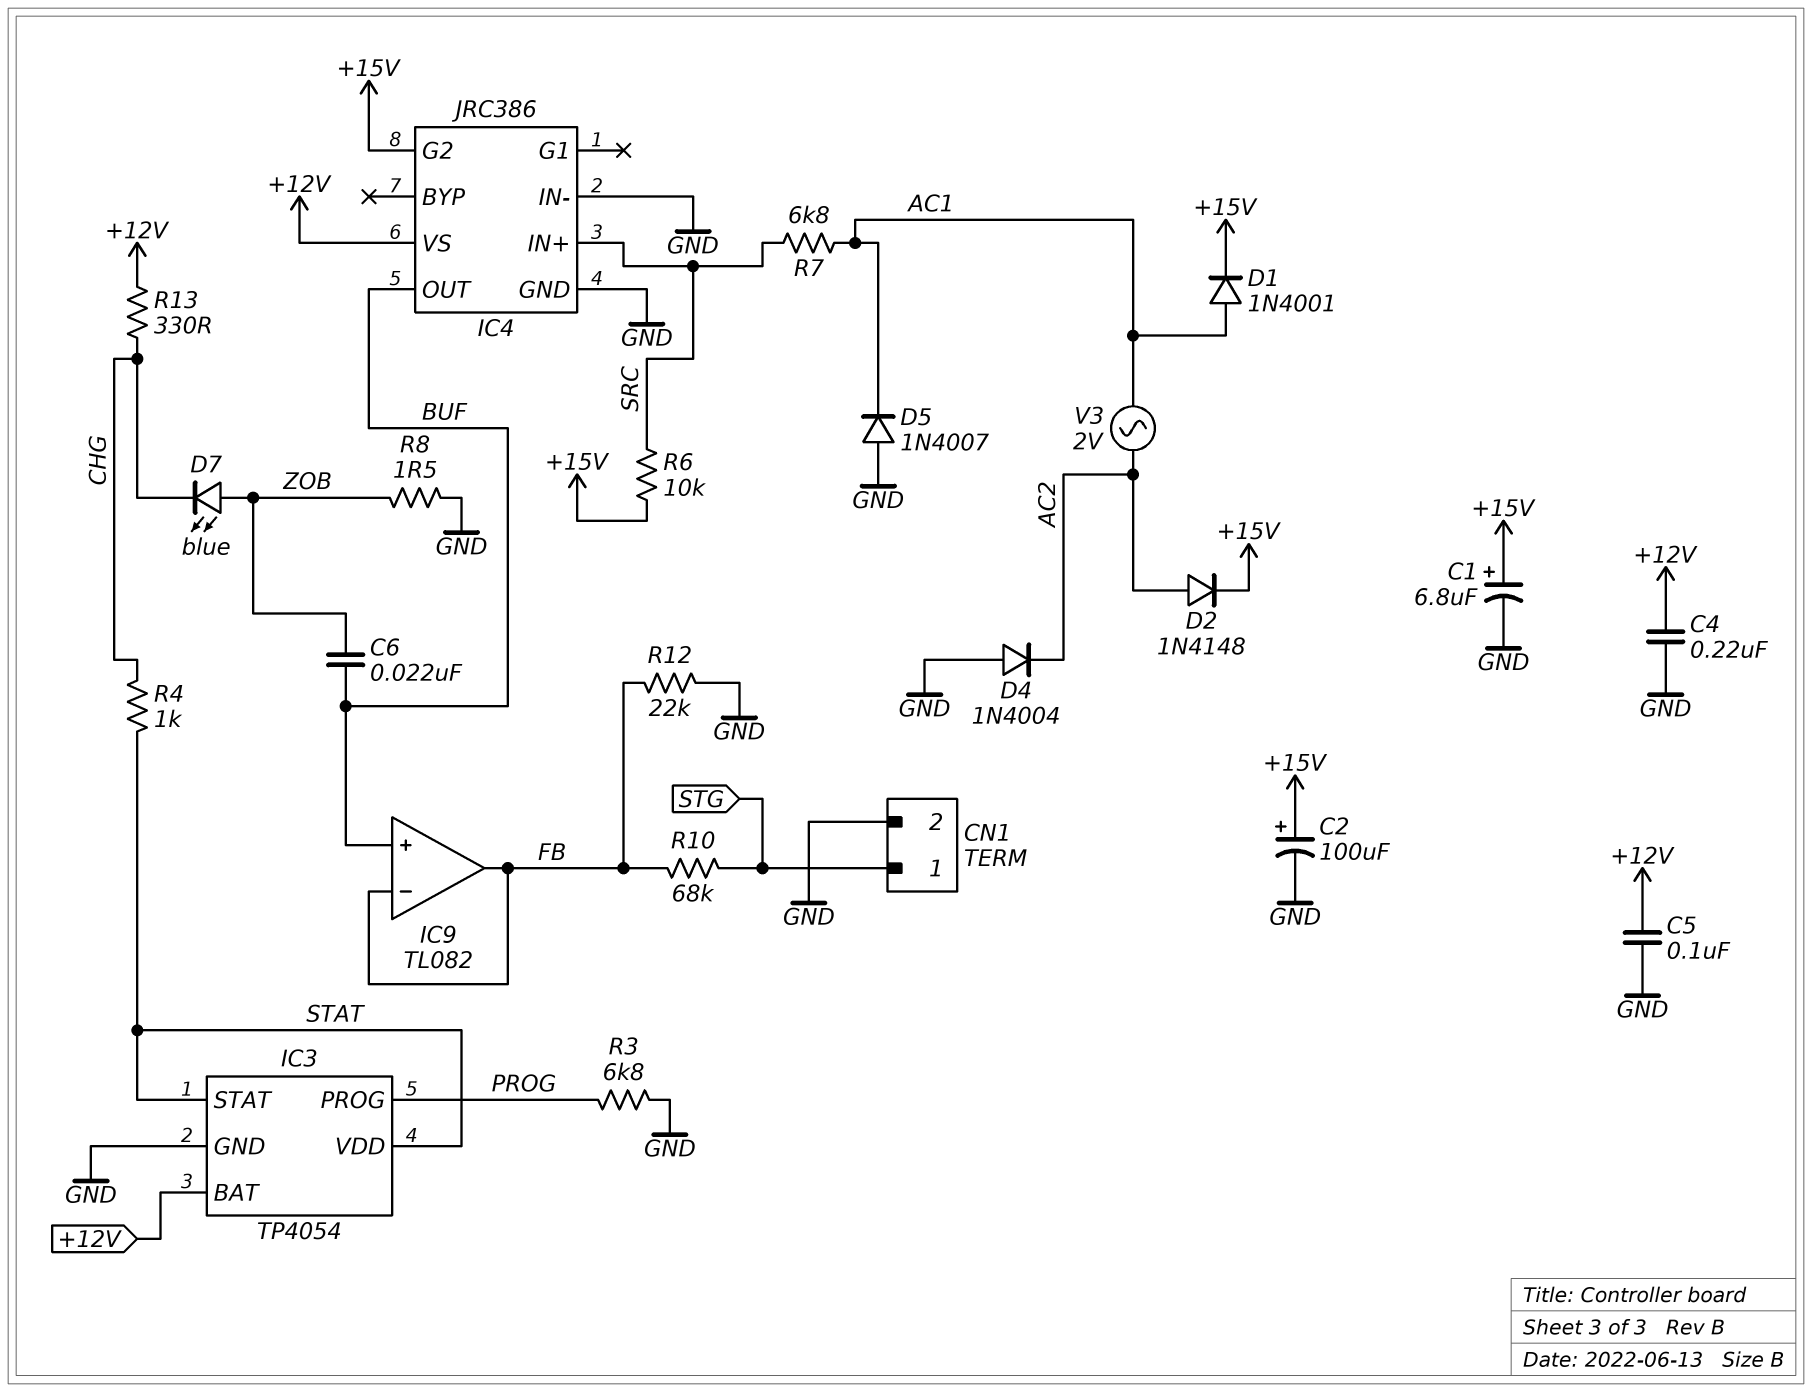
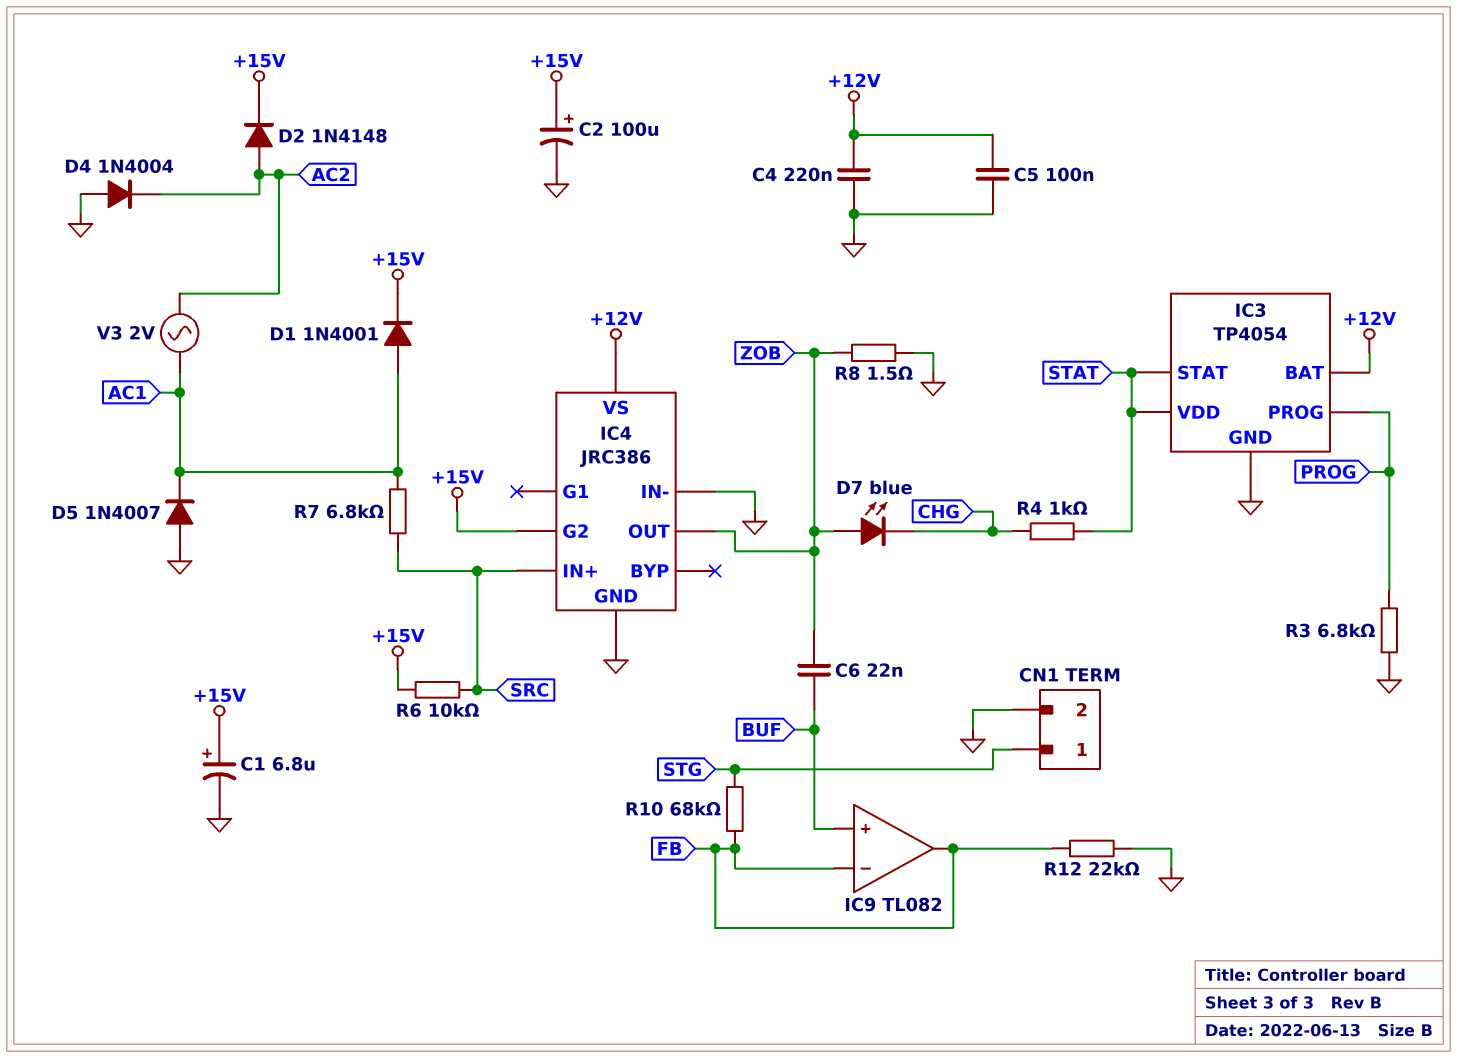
IC4 pin OUT: BUF -> ZOB
R13: 330 (+12V, CHG) -> none

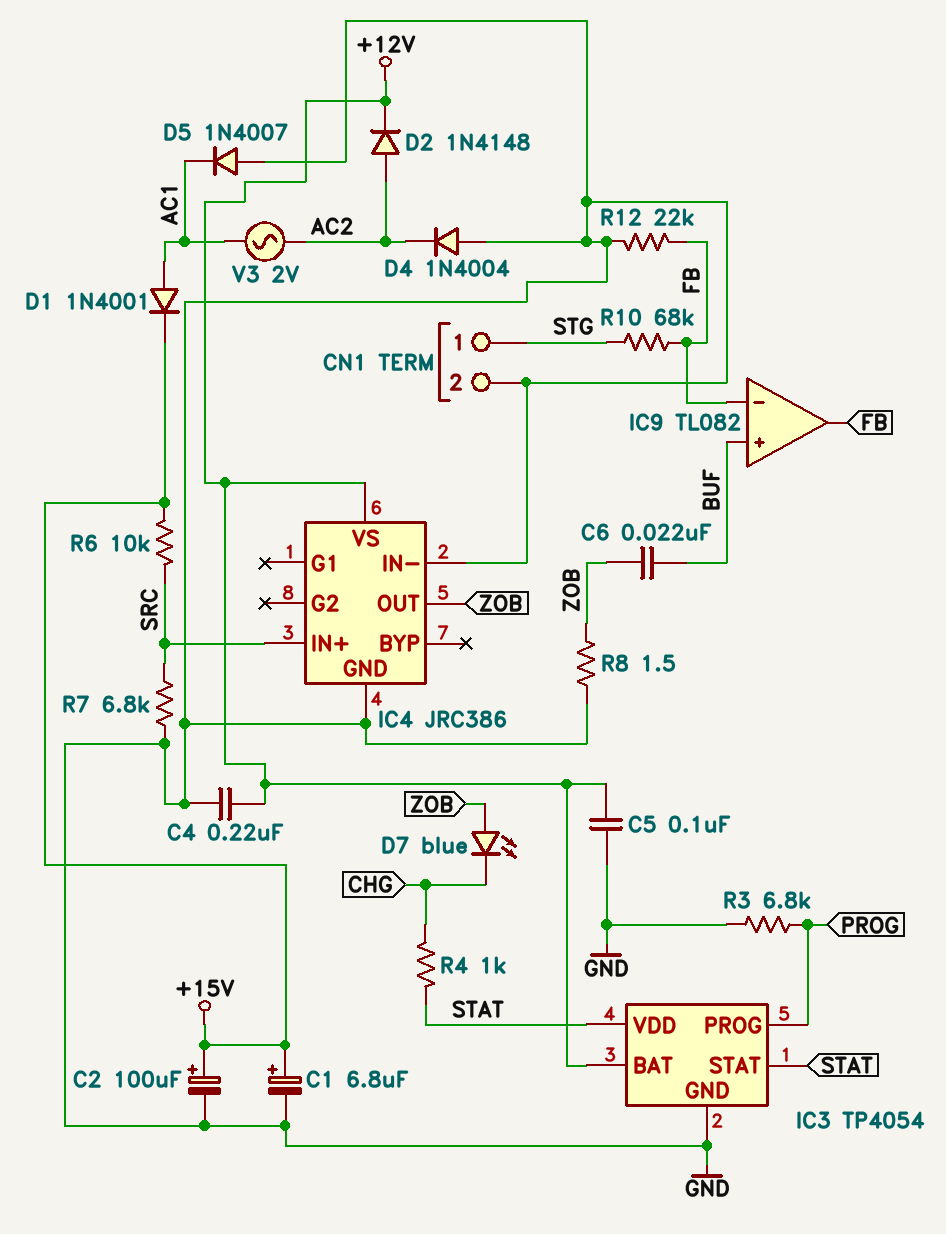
D2: diode 1N4148 (A AC2, K +15V) -> diode 1N4148 (A AC2, K +12V)
IC4 pin G2: +15V -> none
R7: 6.8k (AC1, SRC) -> 6.8k (GND, SRC)

